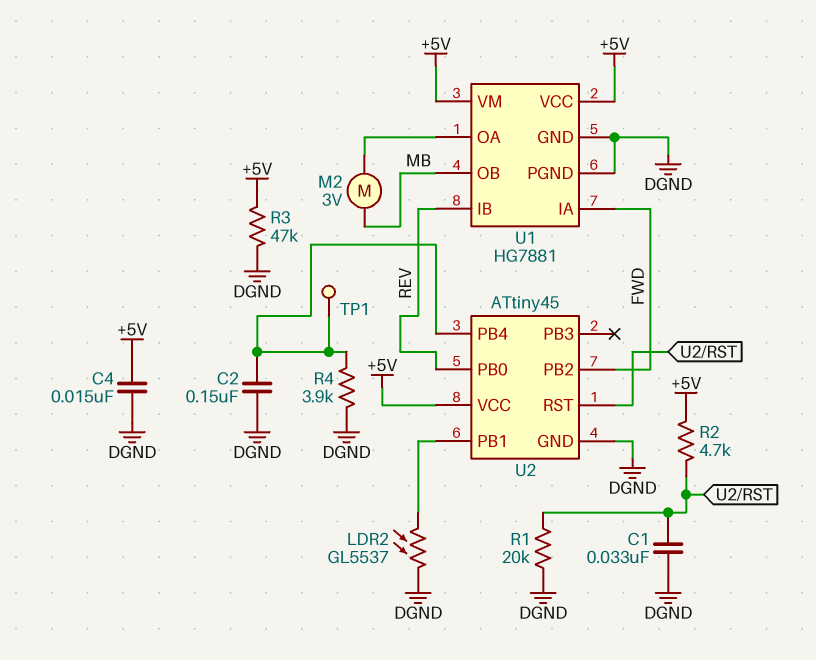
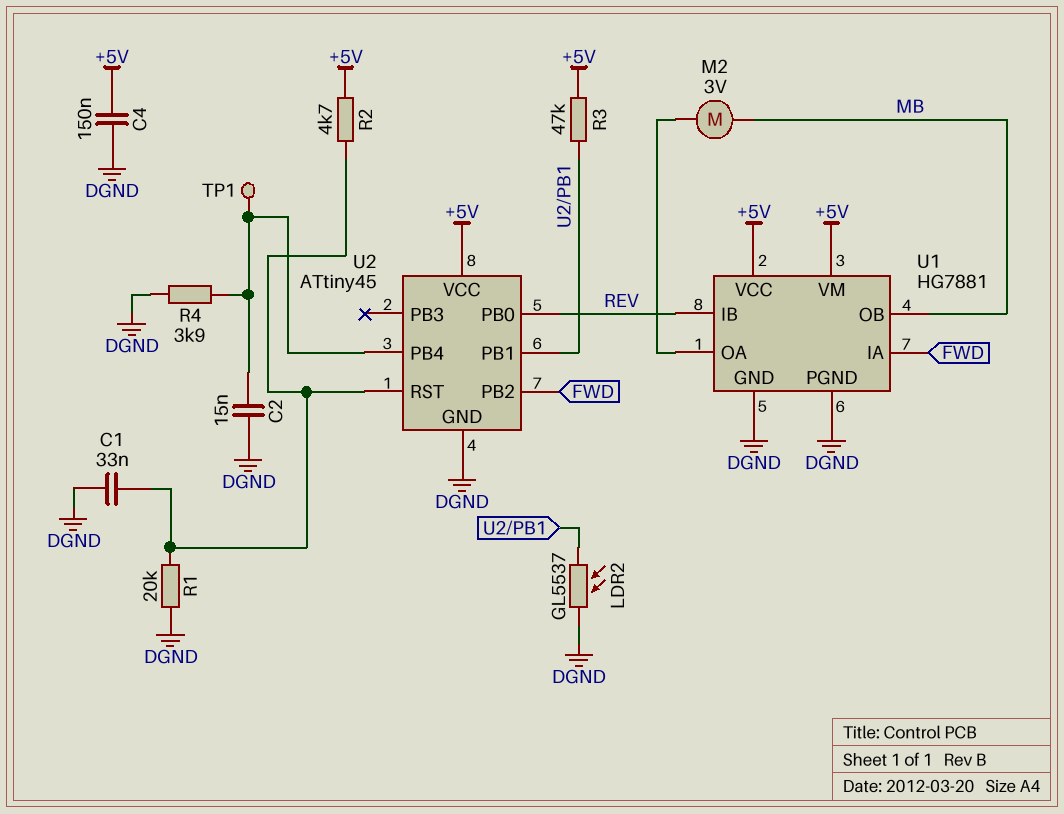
C2: 150nF (DGND, U2/PB4) -> 15nF (DGND, U2/PB4)
C4: 15nF (+5V, DGND) -> 150nF (+5V, DGND)
R3: 47k (+5V, DGND) -> 47k (+5V, U2/PB1)

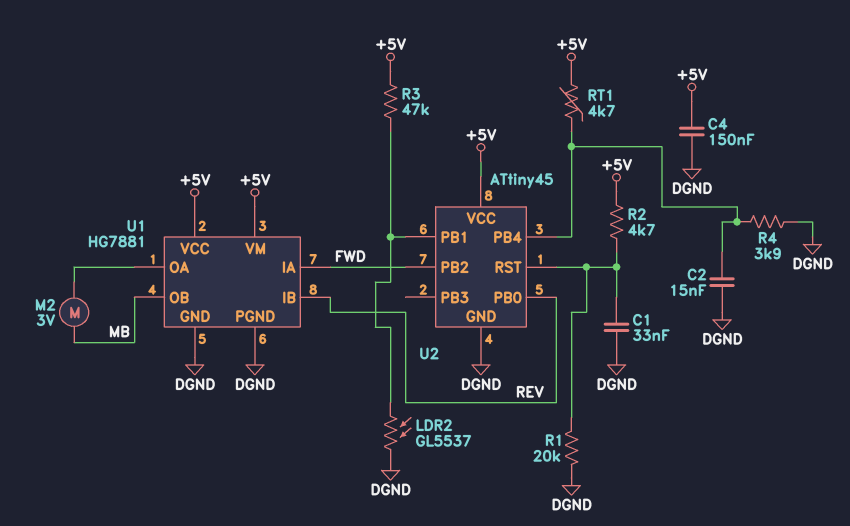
RT1: none -> 4.7k (+5V, U2/PB4)
TP1: test point (U2/PB4) -> none

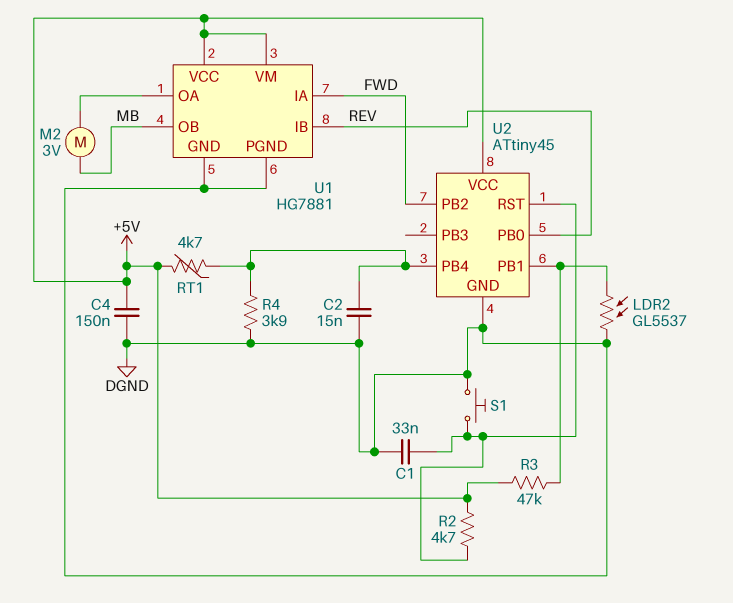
R1: 20k (DGND, U2/RST) -> none
S1: none -> button (DGND, U2/RST)

